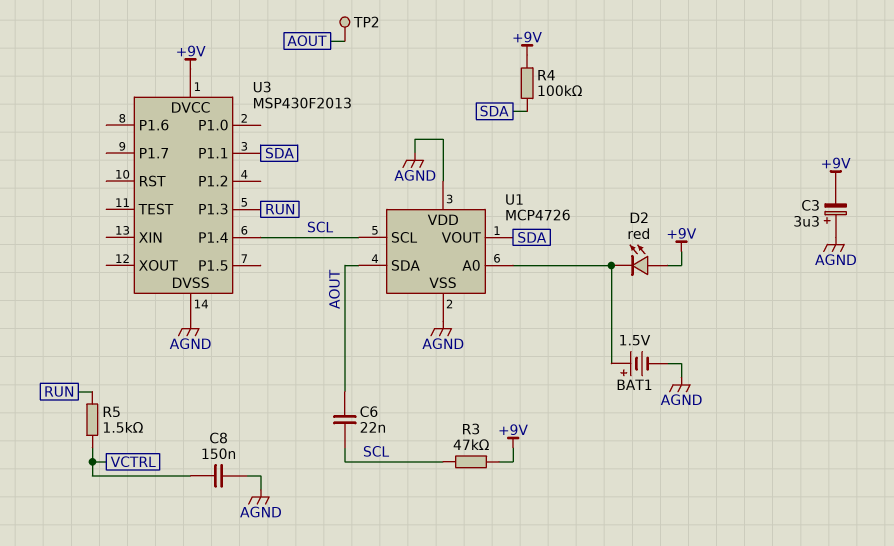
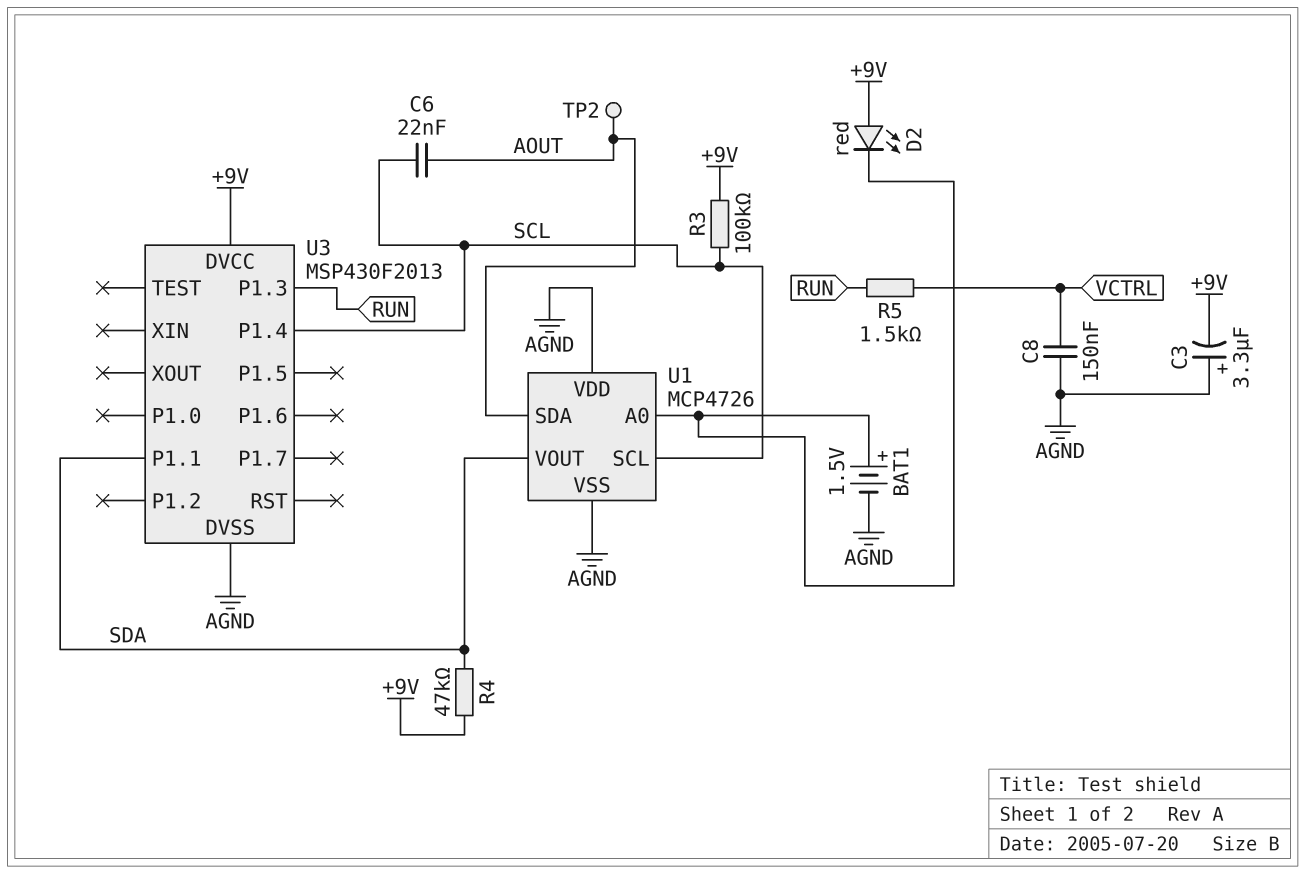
R3: 47k (+9V, SCL) -> 100k (+9V, SCL)
R4: 100k (+9V, SDA) -> 47k (+9V, SDA)

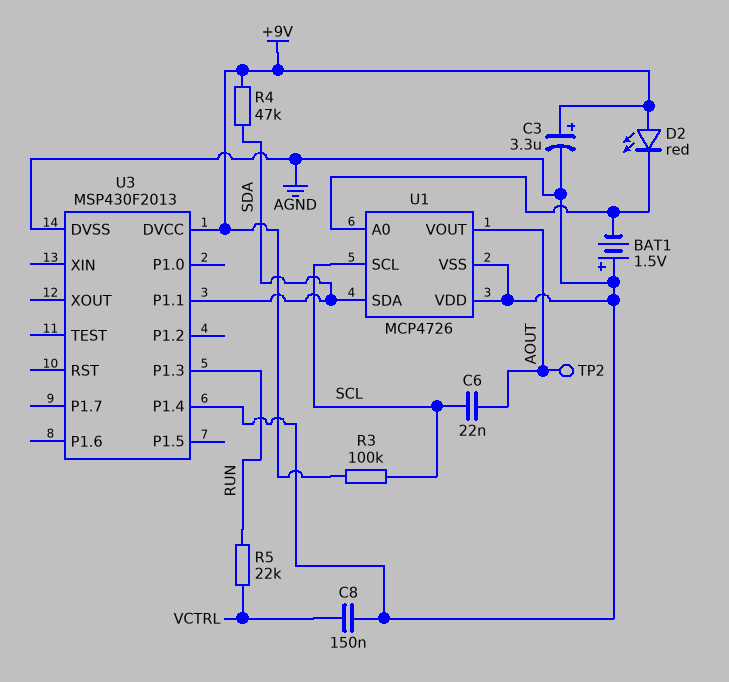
BAT1: 1.5V (plus U1/A0, minus AGND) -> 1.5V (plus AGND, minus U1/A0)
C3: 3.3uF (plus AGND, minus +9V) -> 3.3uF (plus +9V, minus AGND)
R5: 1.5k (RUN, VCTRL) -> 22k (RUN, VCTRL)
U1 pin SDA: AOUT -> SDA
U1 pin VOUT: SDA -> AOUT
U3 pin P1.4: SCL -> AGND

